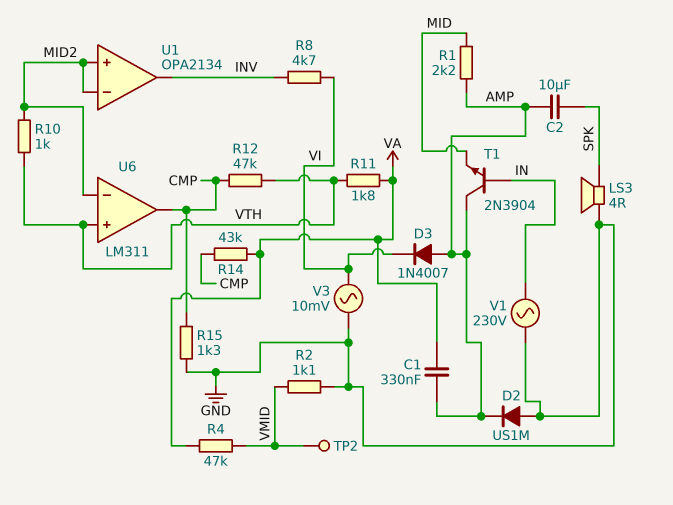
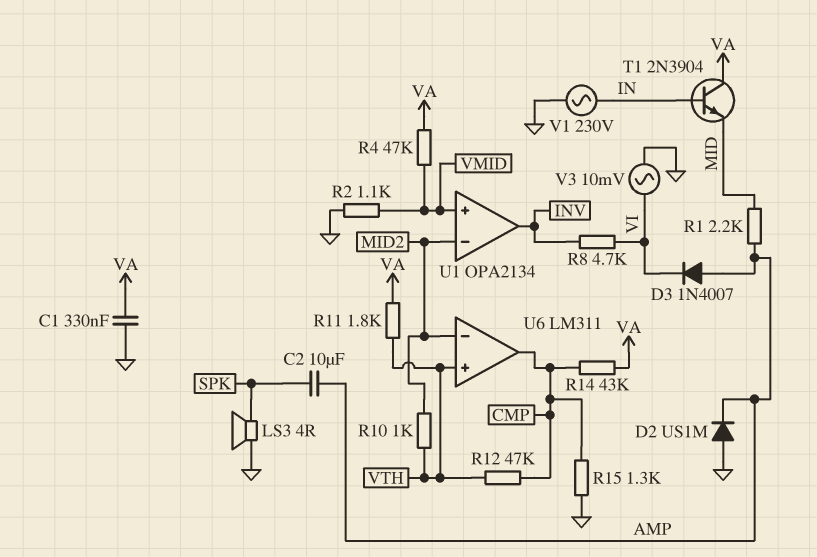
C1: 330nF (AMP, VA) -> 330nF (GND, VA)
T1: NPN 2N3904 (B IN, C AMP, E MID) -> NPN 2N3904 (B IN, C VA, E MID)
TP2: test point (VMID) -> none
U1 pin in+: MID2 -> VMID

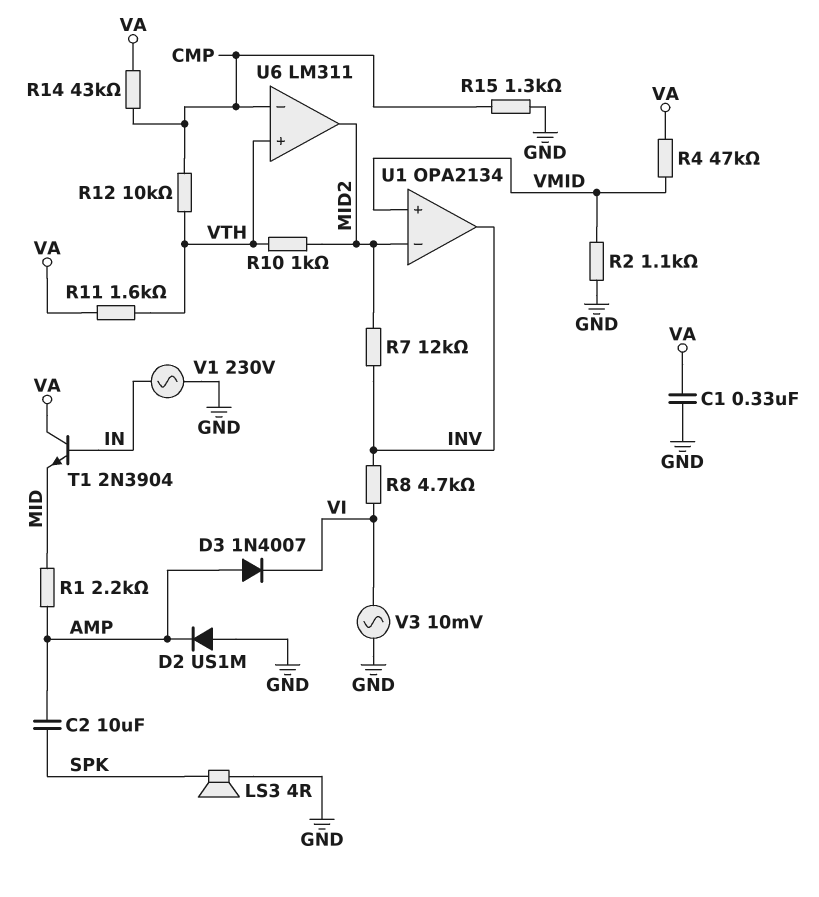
R7: none -> 12k (INV, MID2)
R11: 1.8k (VA, VTH) -> 1.6k (VA, VTH)
R12: 47k (CMP, VTH) -> 10k (CMP, VTH)
U6 pin in-: MID2 -> CMP
U6 pin out: CMP -> MID2

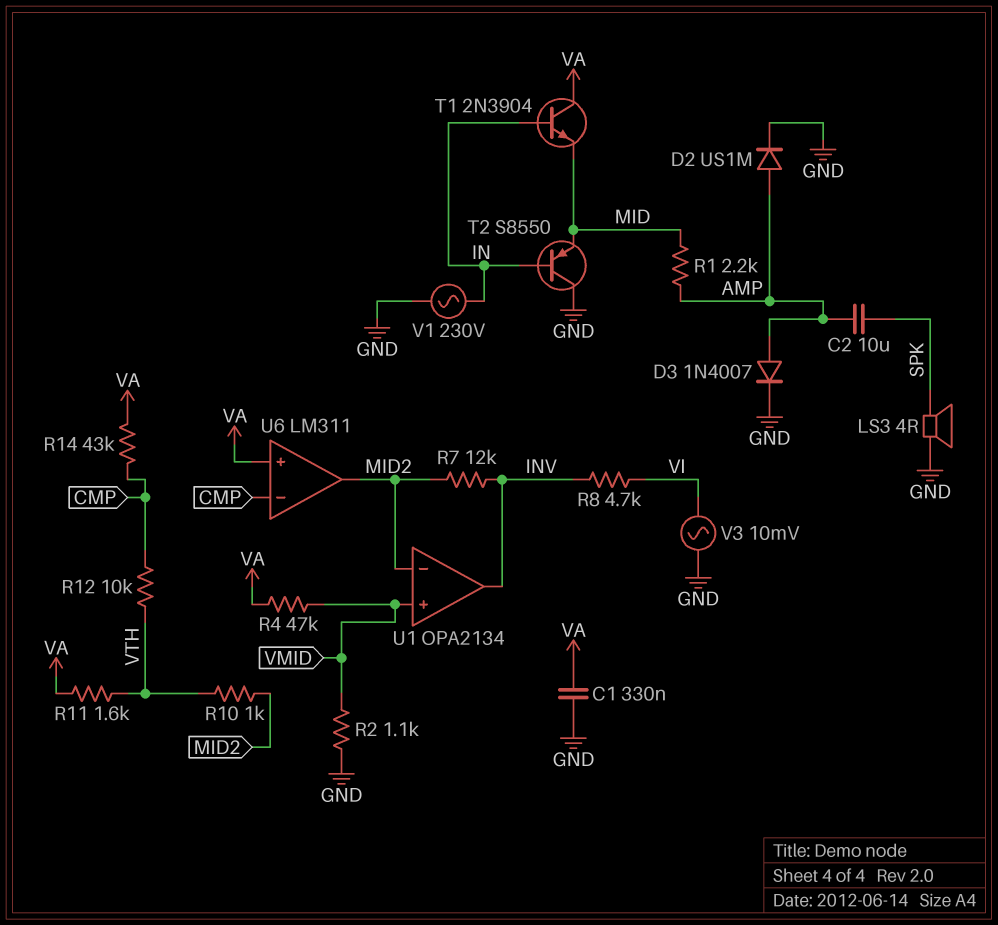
D2: diode US1M (A GND, K AMP) -> diode US1M (A AMP, K GND)
D3: diode 1N4007 (A AMP, K VI) -> diode 1N4007 (A AMP, K GND)
R15: 1.3k (CMP, GND) -> none
T2: none -> PNP S8550 (B IN, C GND, E MID)
U6 pin in+: VTH -> VA

